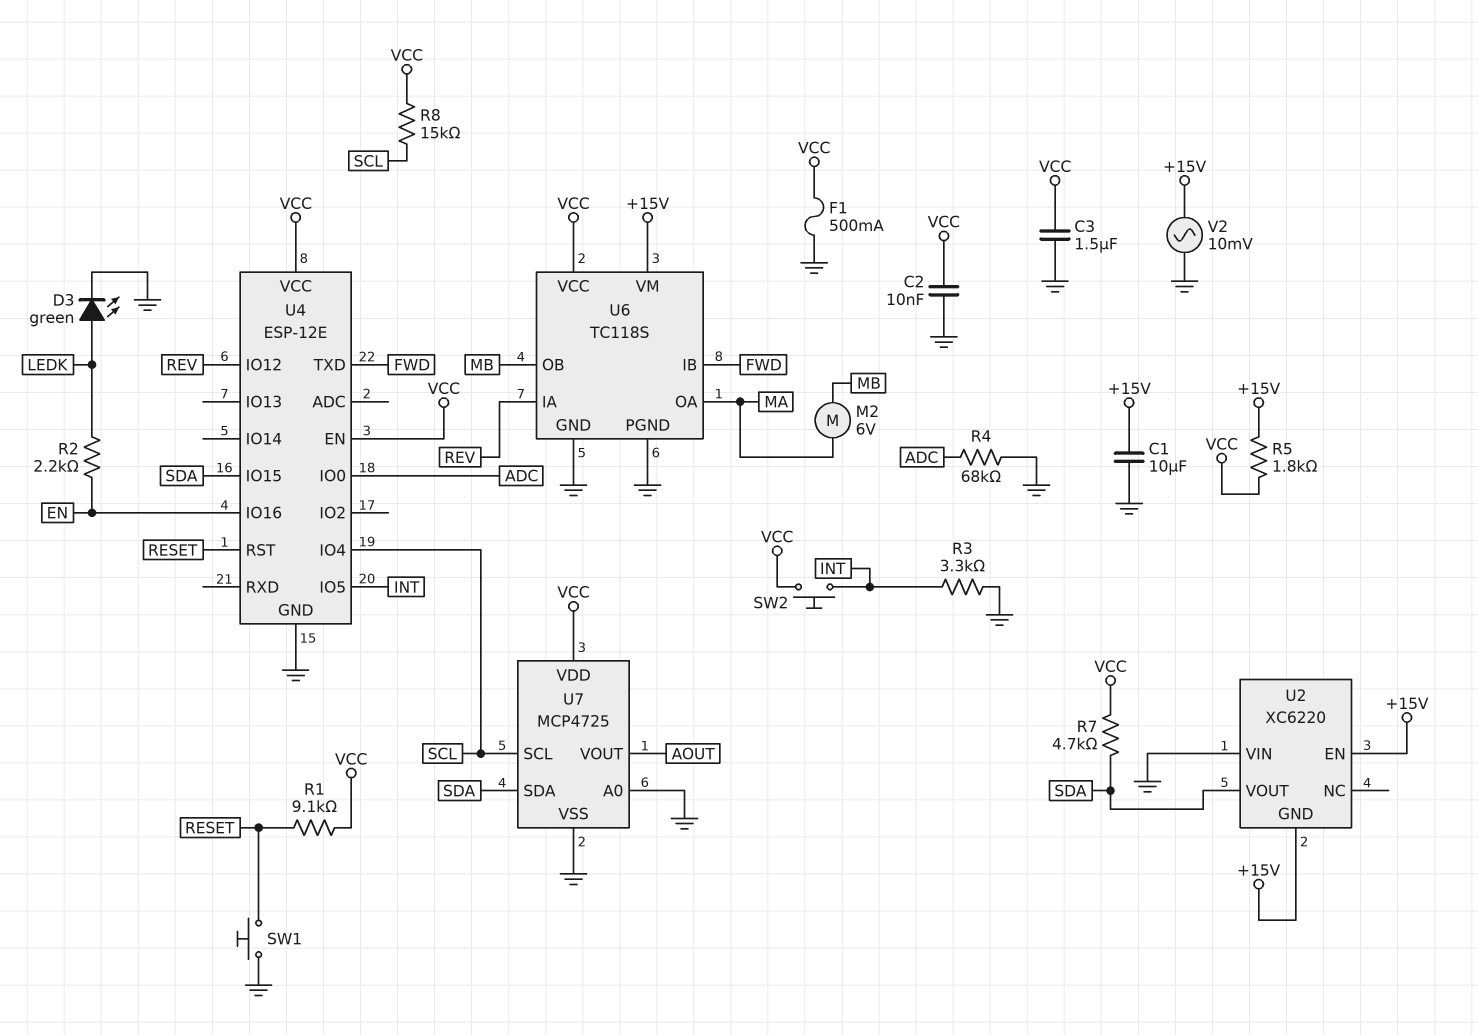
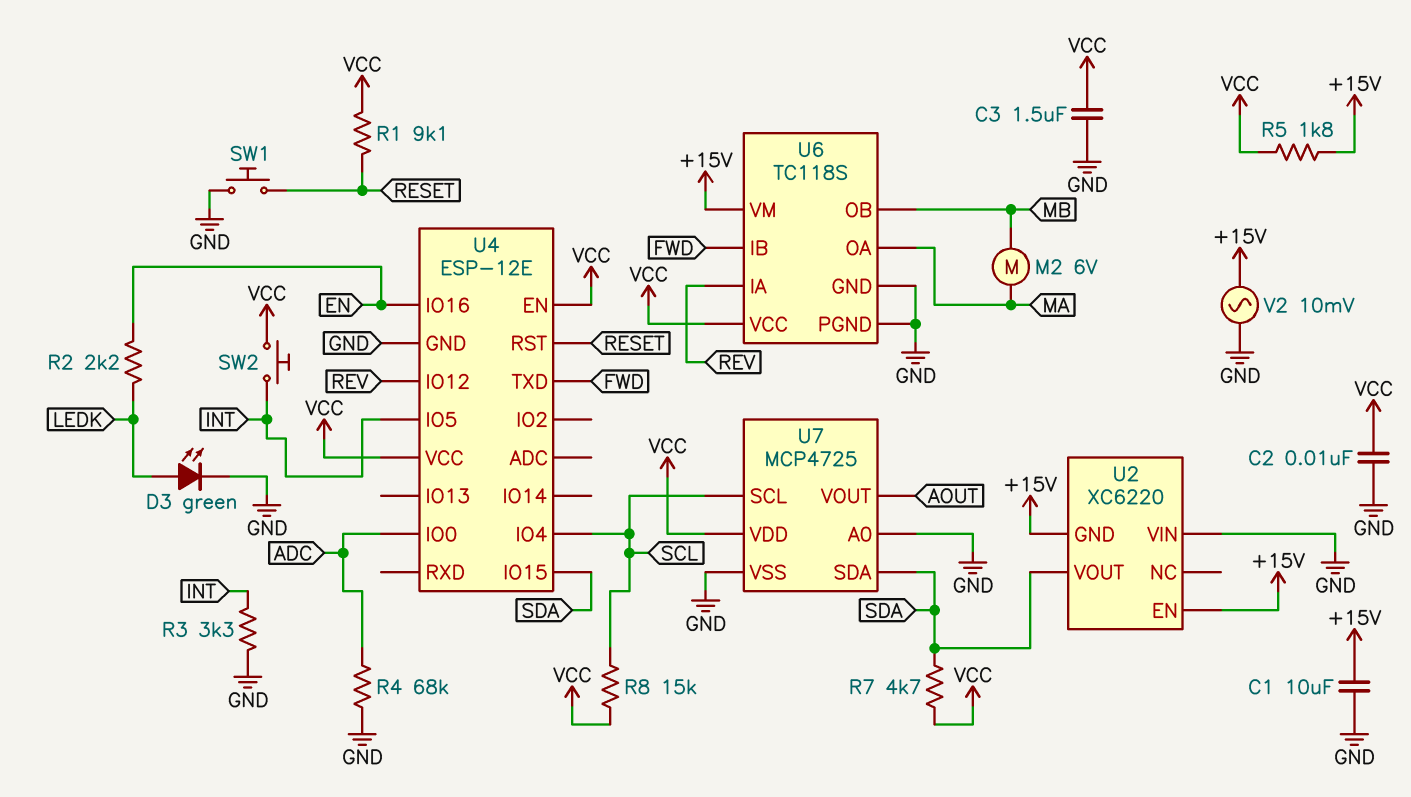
F1: 500mA (GND, VCC) -> none

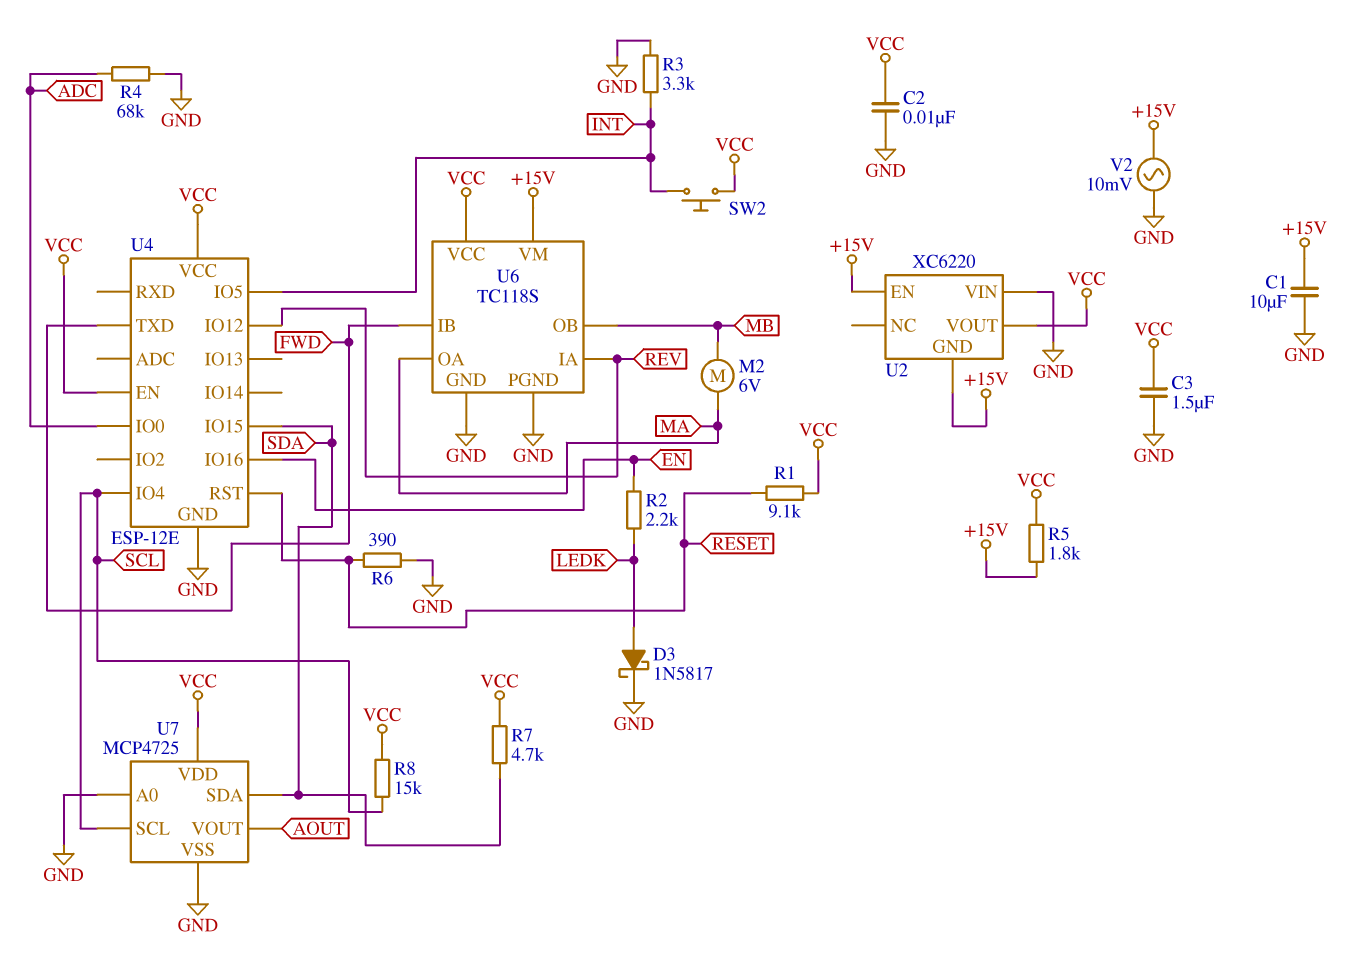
D3: LED green (A LEDK, K GND) -> schottky 1N5817 (A LEDK, K GND)
R6: none -> 390 (GND, RESET)
SW1: button (GND, RESET) -> none
U2 pin VOUT: SDA -> VCC

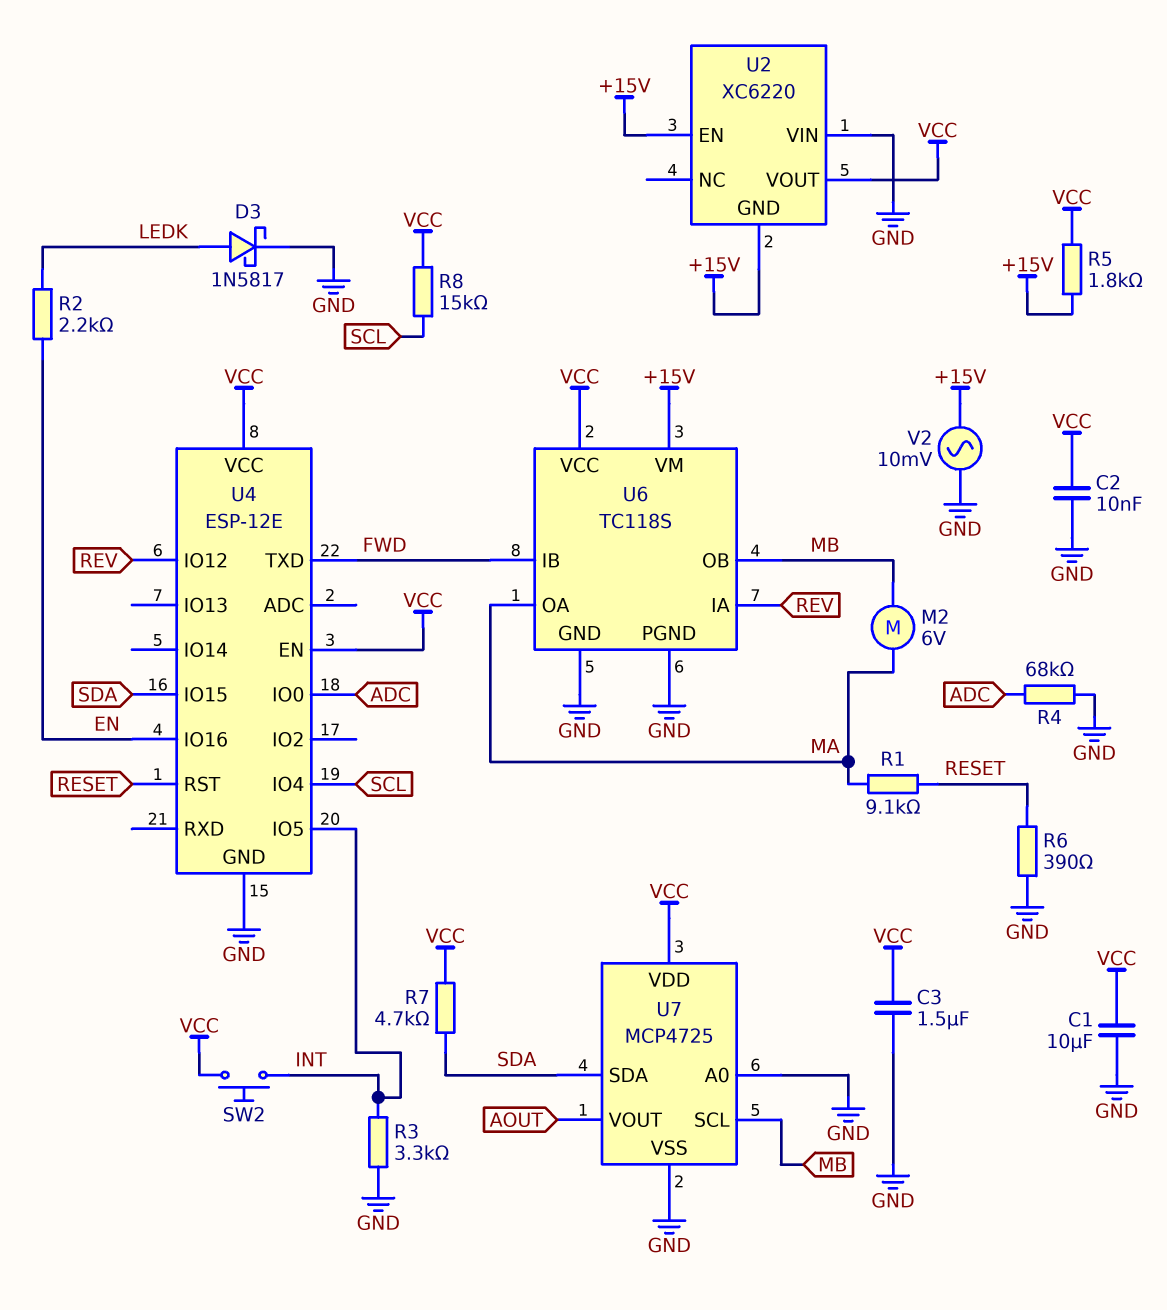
C1: 10uF (+15V, GND) -> 10uF (GND, VCC)
R1: 9.1k (RESET, VCC) -> 9.1k (MA, RESET)
U7 pin SCL: SCL -> MB

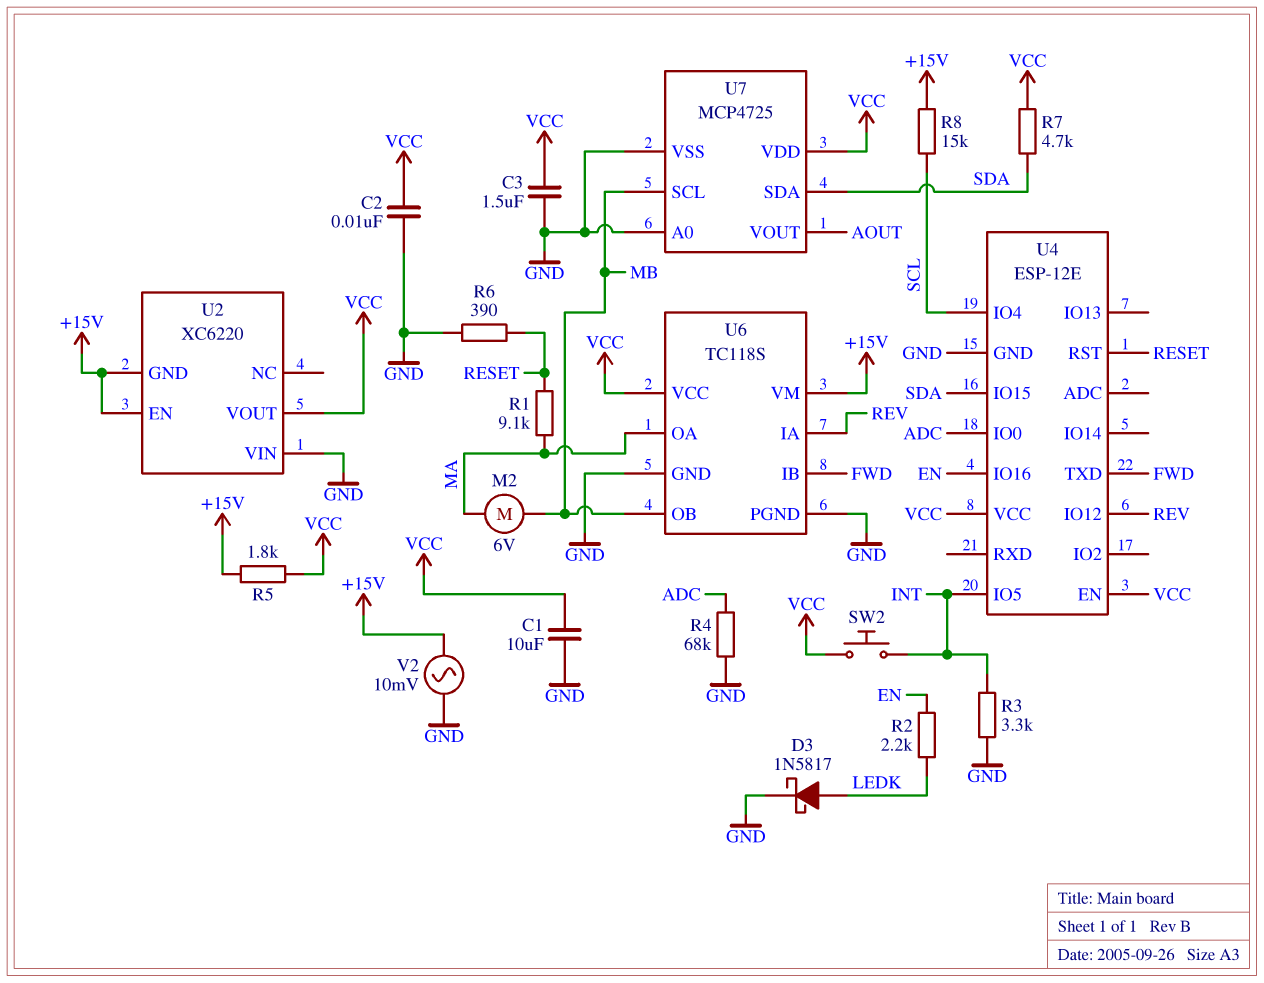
R8: 15k (SCL, VCC) -> 15k (+15V, SCL)

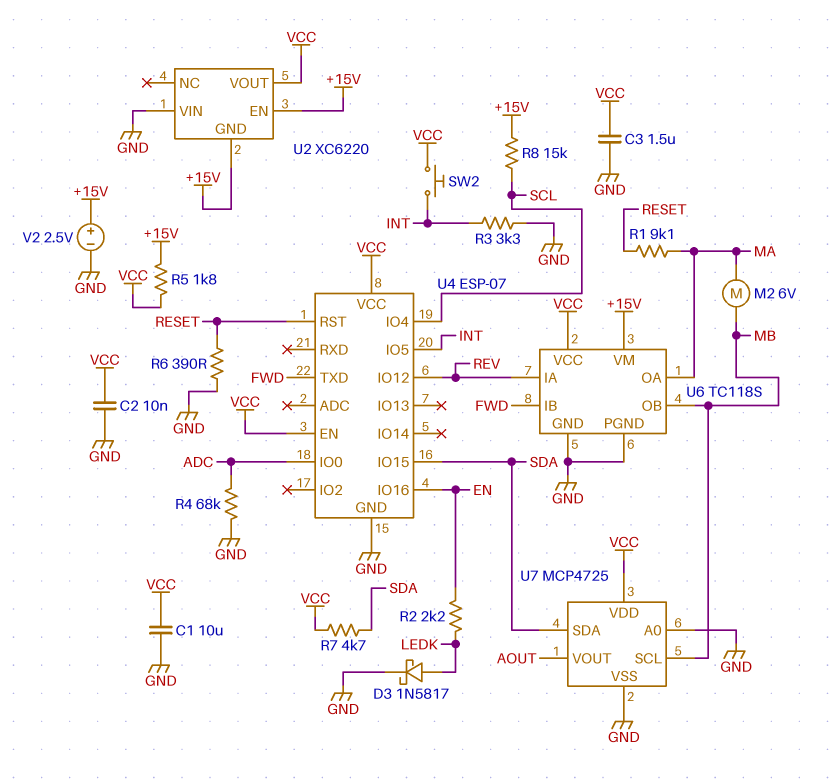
U4: ESP-12E -> ESP-07
V2: AC 10mV (+15V, GND) -> 2.5V (plus +15V, minus GND)

